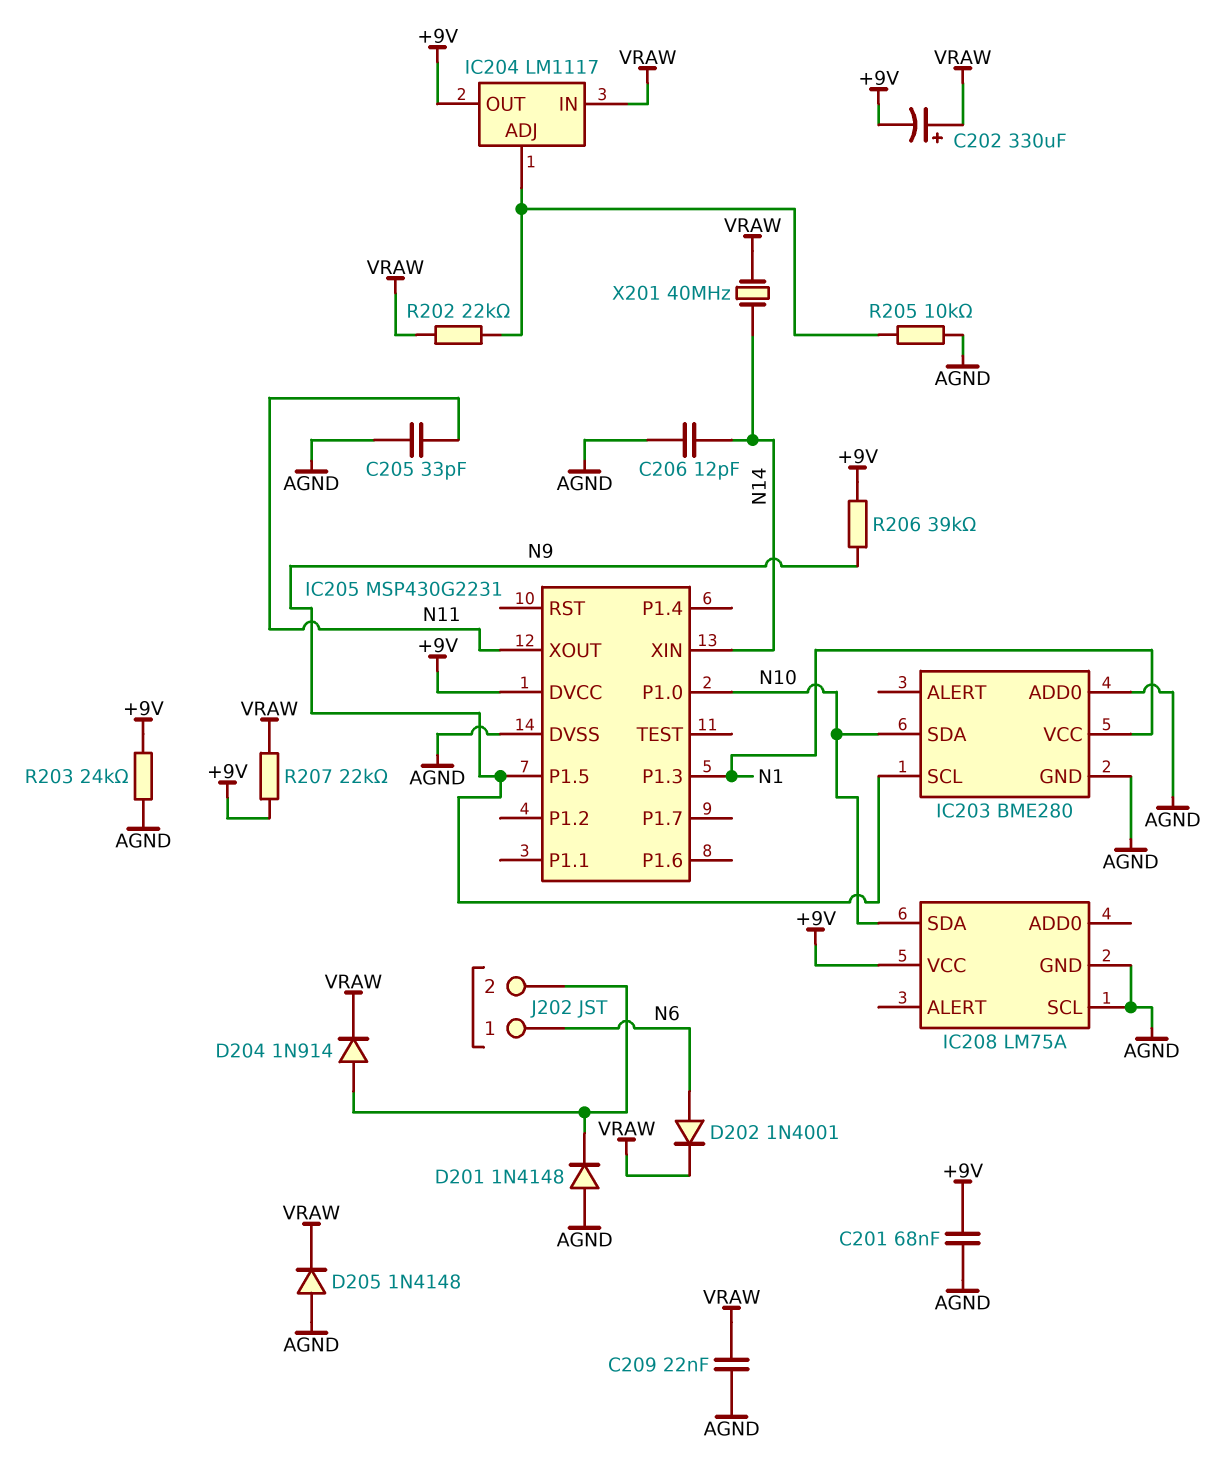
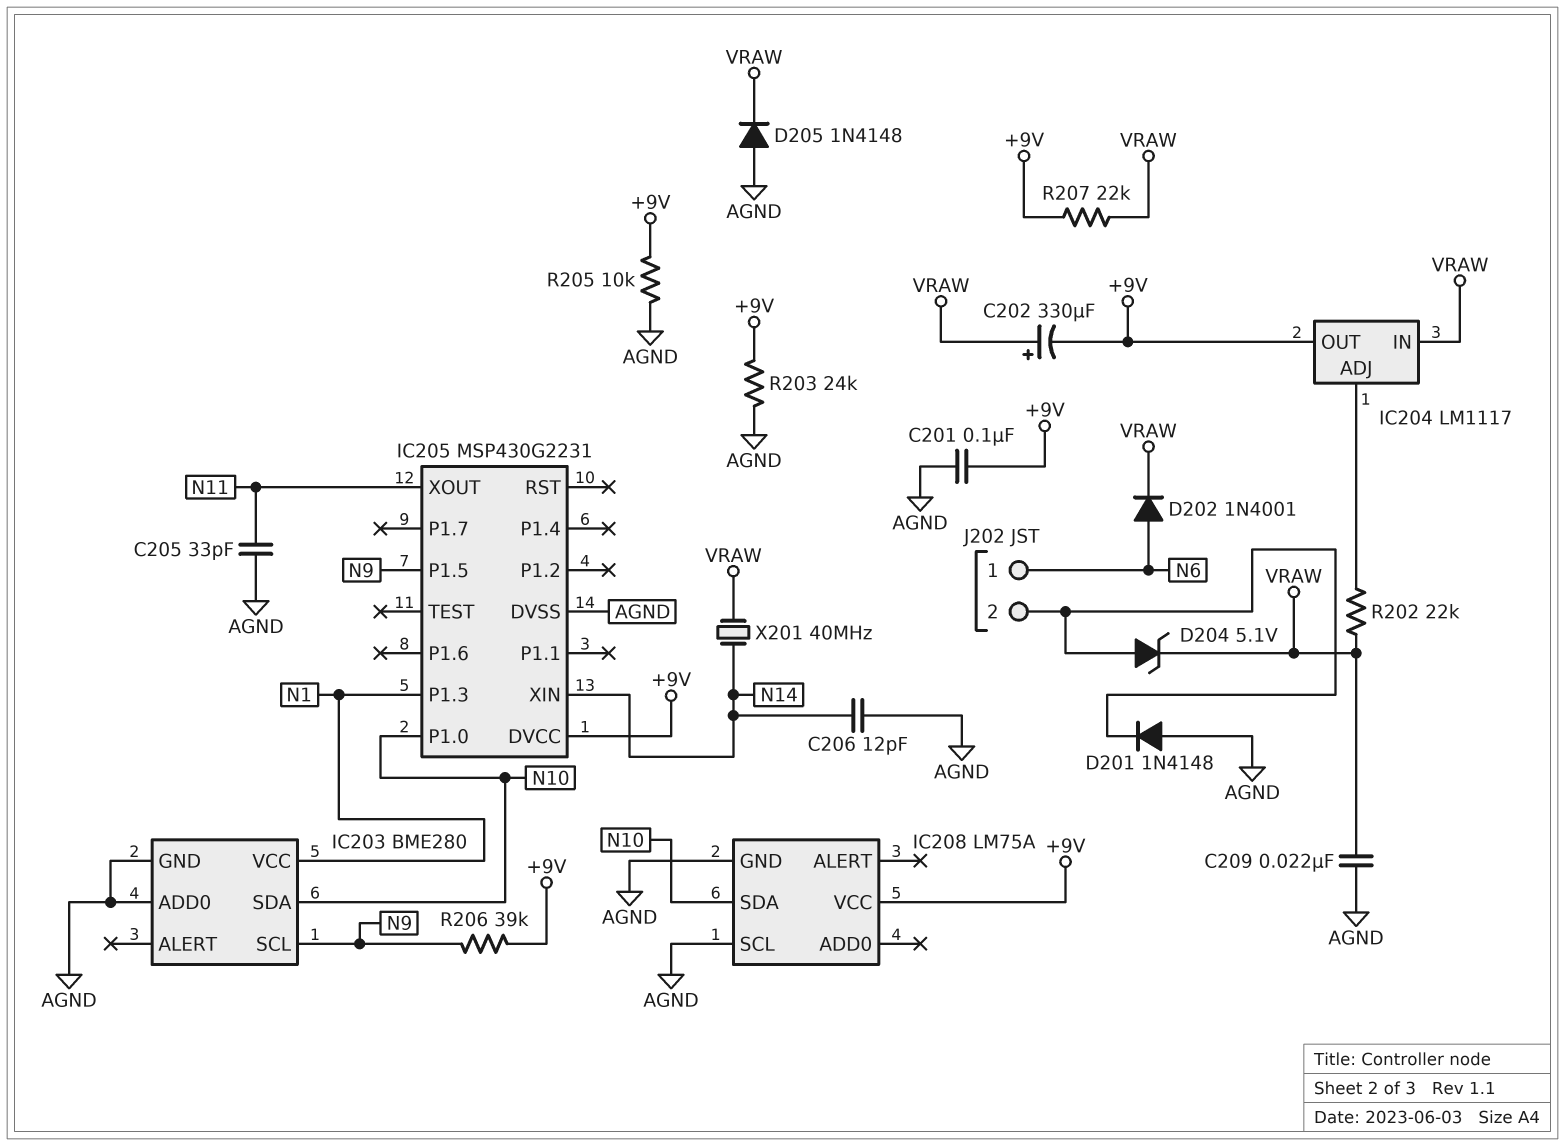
C201: 68nF (+9V, AGND) -> 100nF (+9V, AGND)
D204: diode 1N914 (A J202/2, K VRAW) -> zener 5.1V (A J202/2, K VRAW)
R205: 10k (AGND, IC204/ADJ) -> 10k (+9V, AGND)

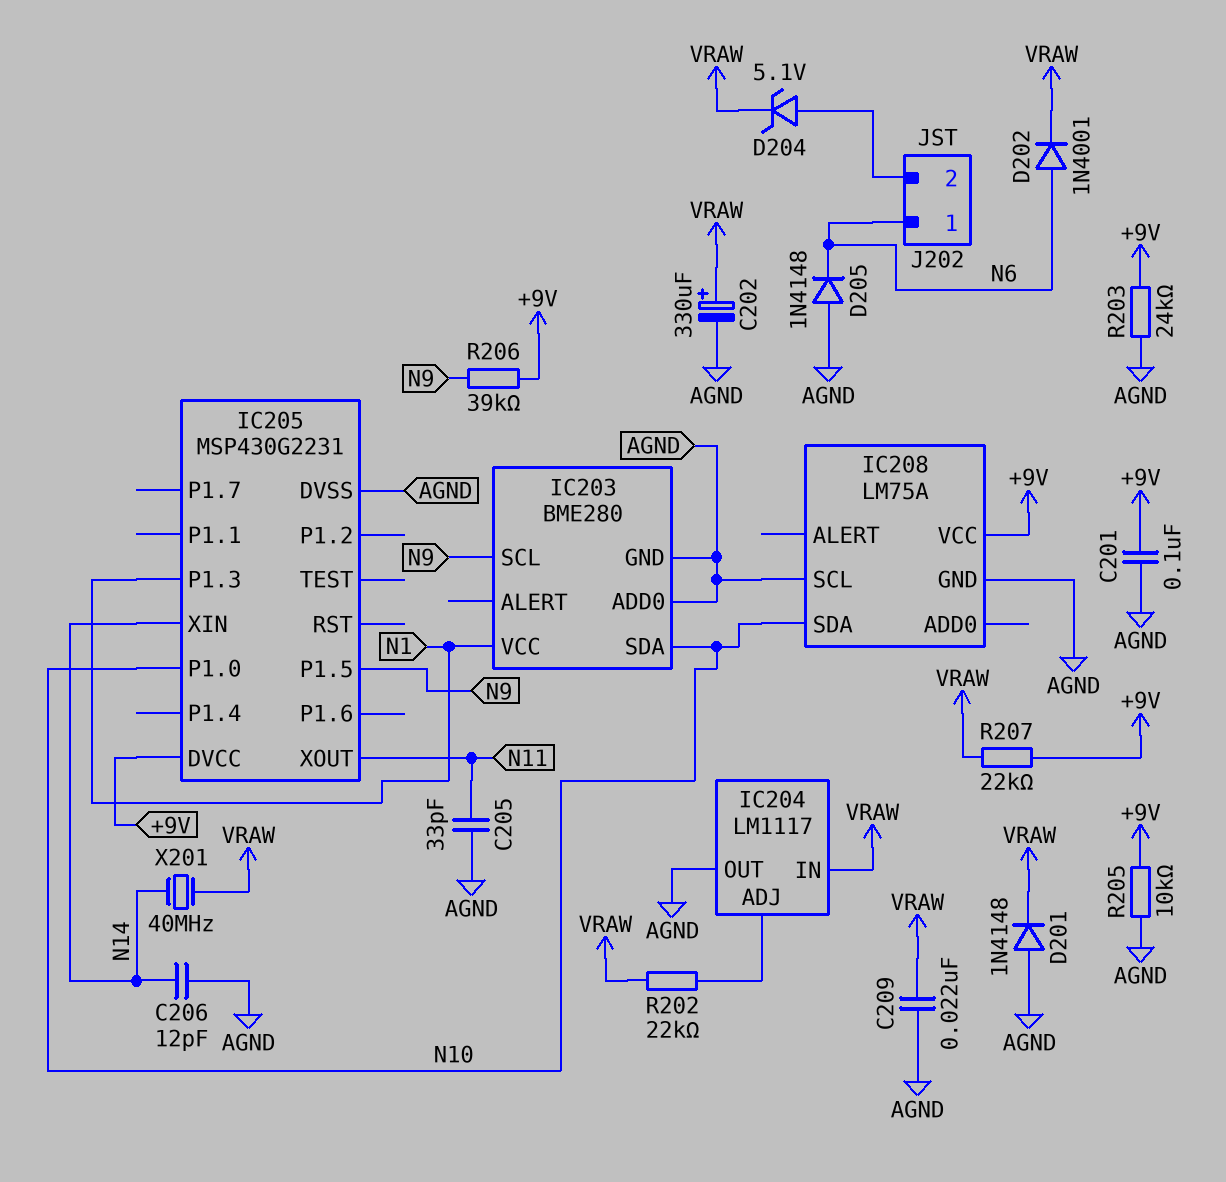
C202: 330uF (plus VRAW, minus +9V) -> 330uF (plus VRAW, minus AGND)
D201: diode 1N4148 (A AGND, K J202/2) -> diode 1N4148 (A AGND, K VRAW)
D205: diode 1N4148 (A AGND, K VRAW) -> diode 1N4148 (A AGND, K N6)
IC204 pin OUT: +9V -> AGND

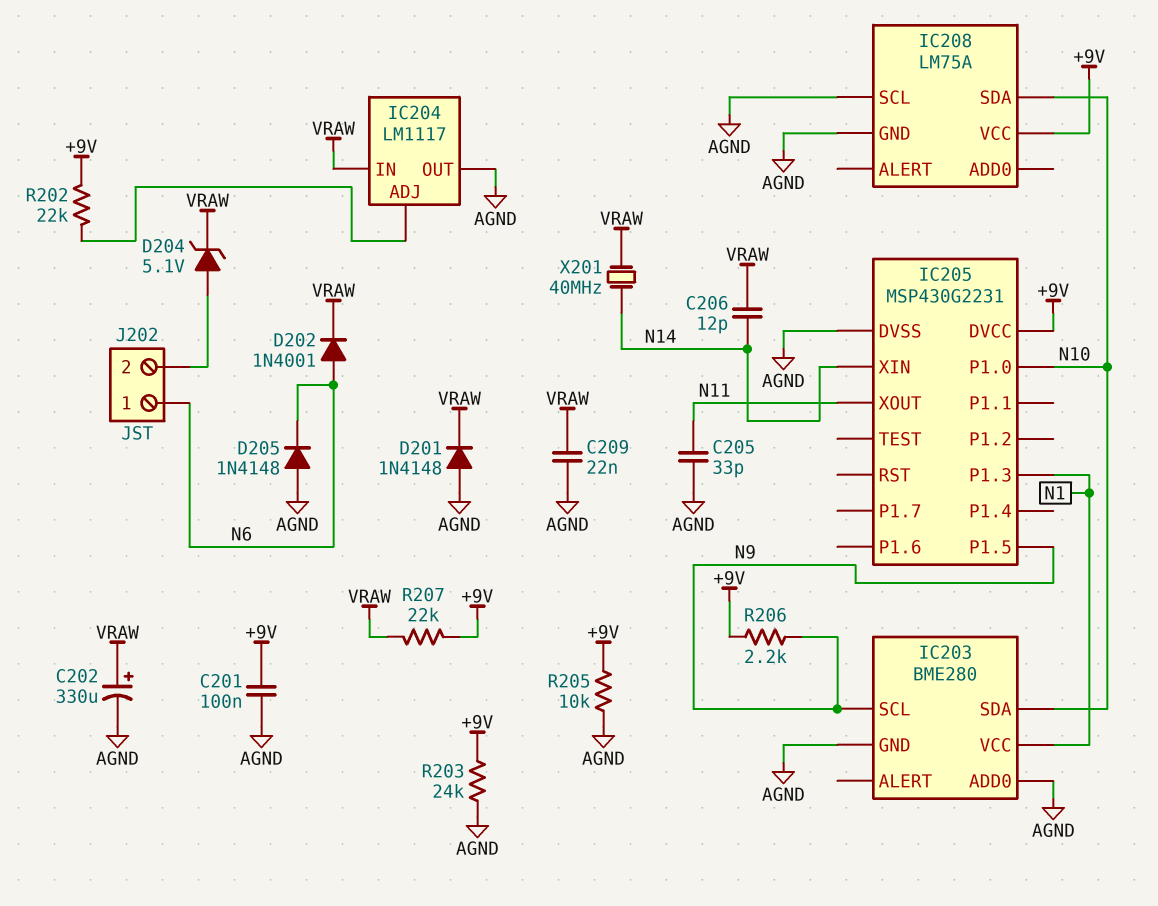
C206: 12pF (AGND, N14) -> 12pF (N14, VRAW)
R202: 22k (IC204/ADJ, VRAW) -> 22k (+9V, IC204/ADJ)
R206: 39k (+9V, N9) -> 2.2k (+9V, N9)

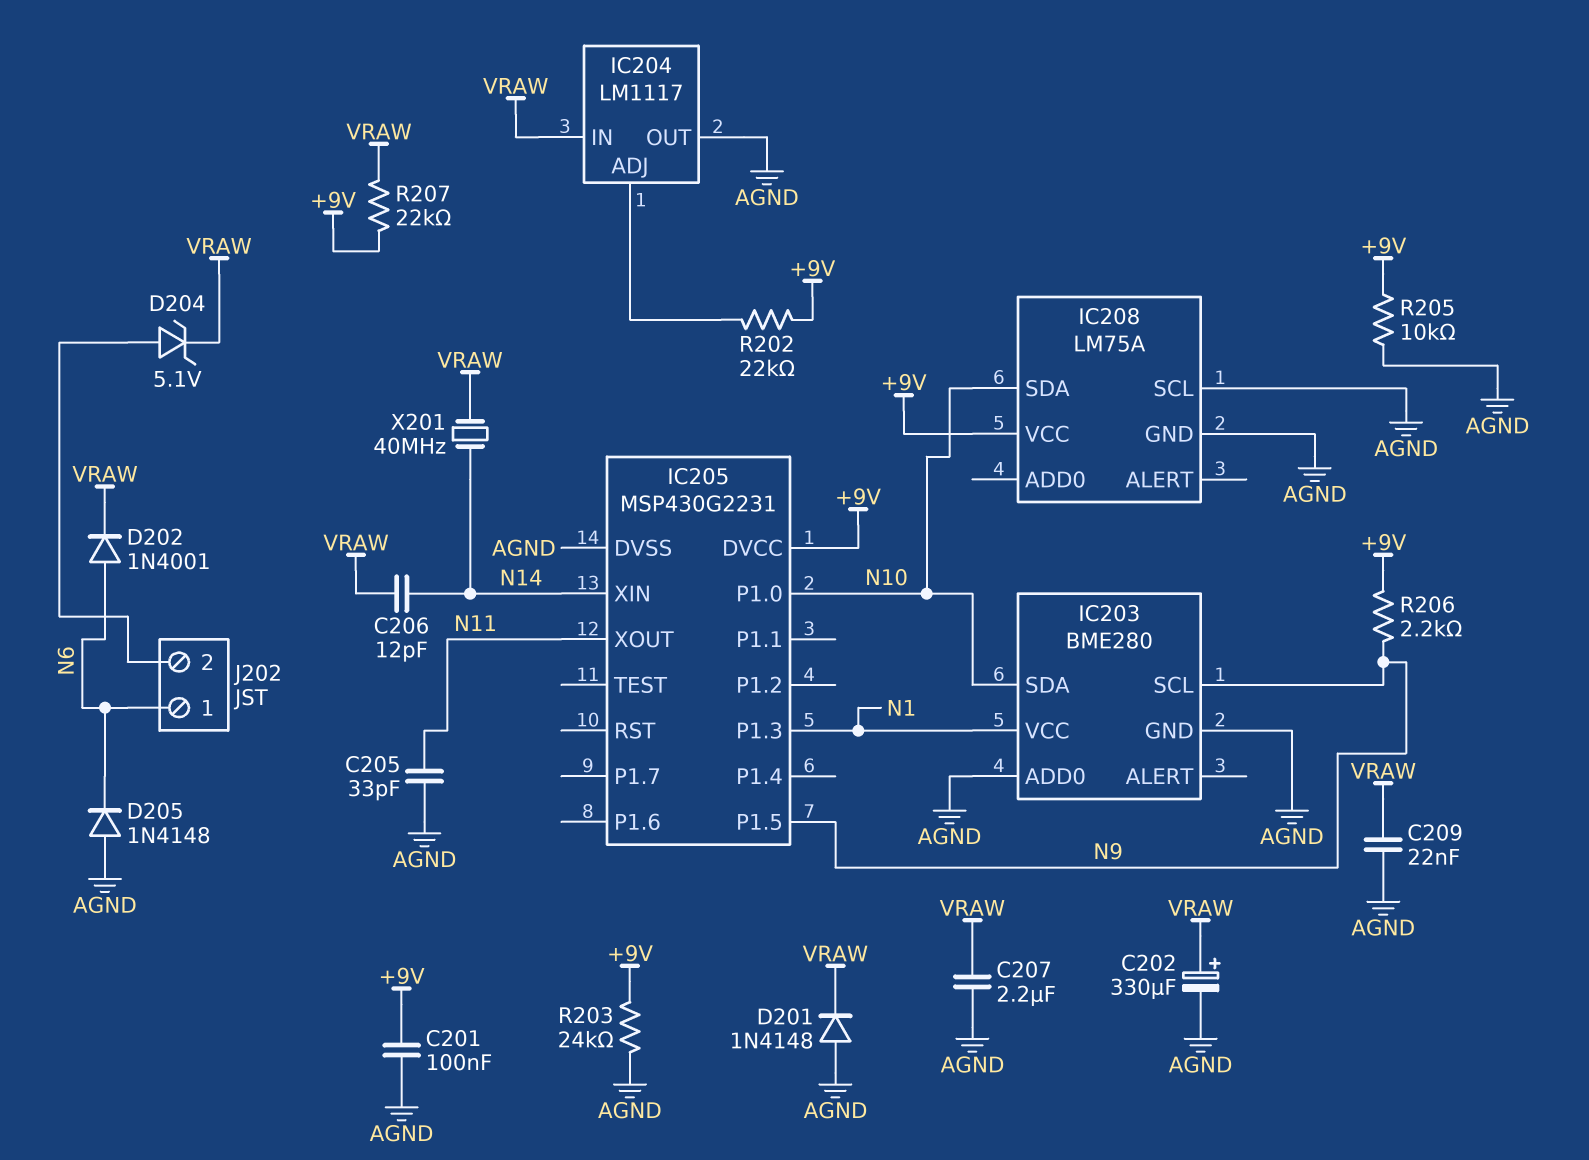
C207: none -> 2.2uF (AGND, VRAW)

